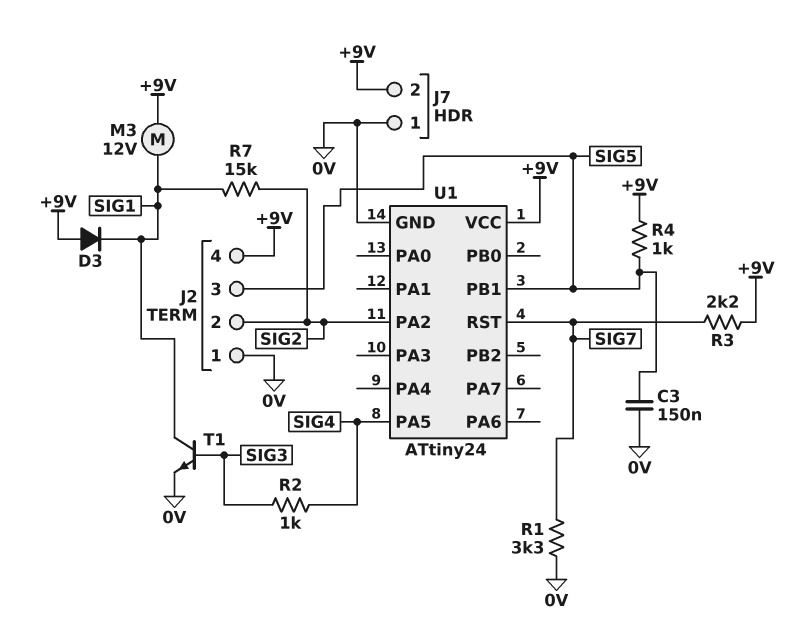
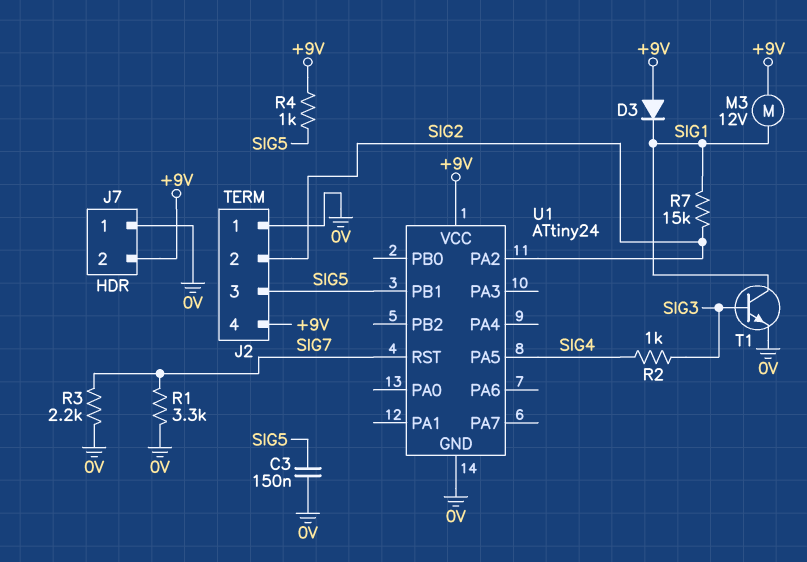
R3: 2.2k (+9V, SIG7) -> 2.2k (0V, SIG7)

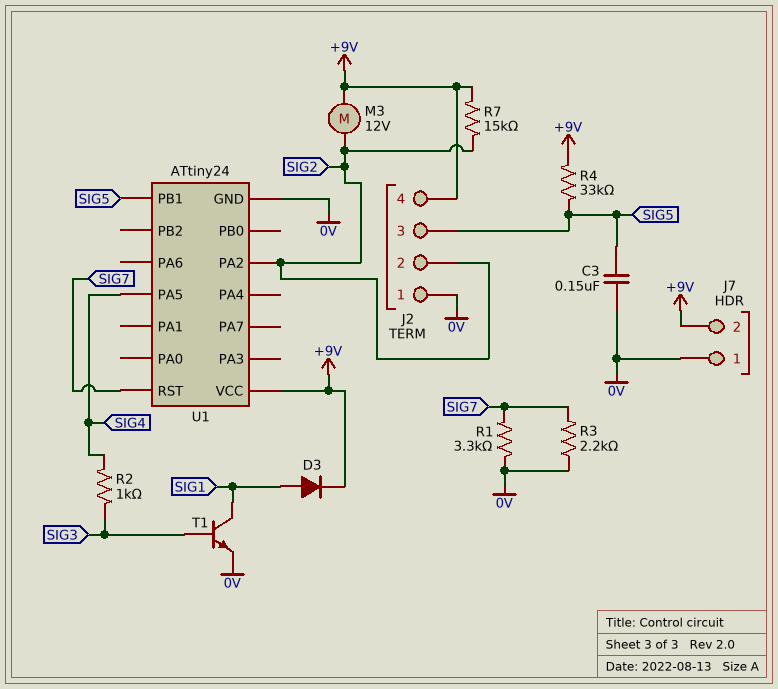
D3: diode (A +9V, K SIG1) -> diode (A SIG1, K +9V)
M3: motor 12V (+9V, SIG1) -> motor 12V (+9V, SIG2)
R4: 1k (+9V, SIG5) -> 33k (+9V, SIG5)
R7: 15k (SIG1, SIG2) -> 15k (+9V, SIG2)

